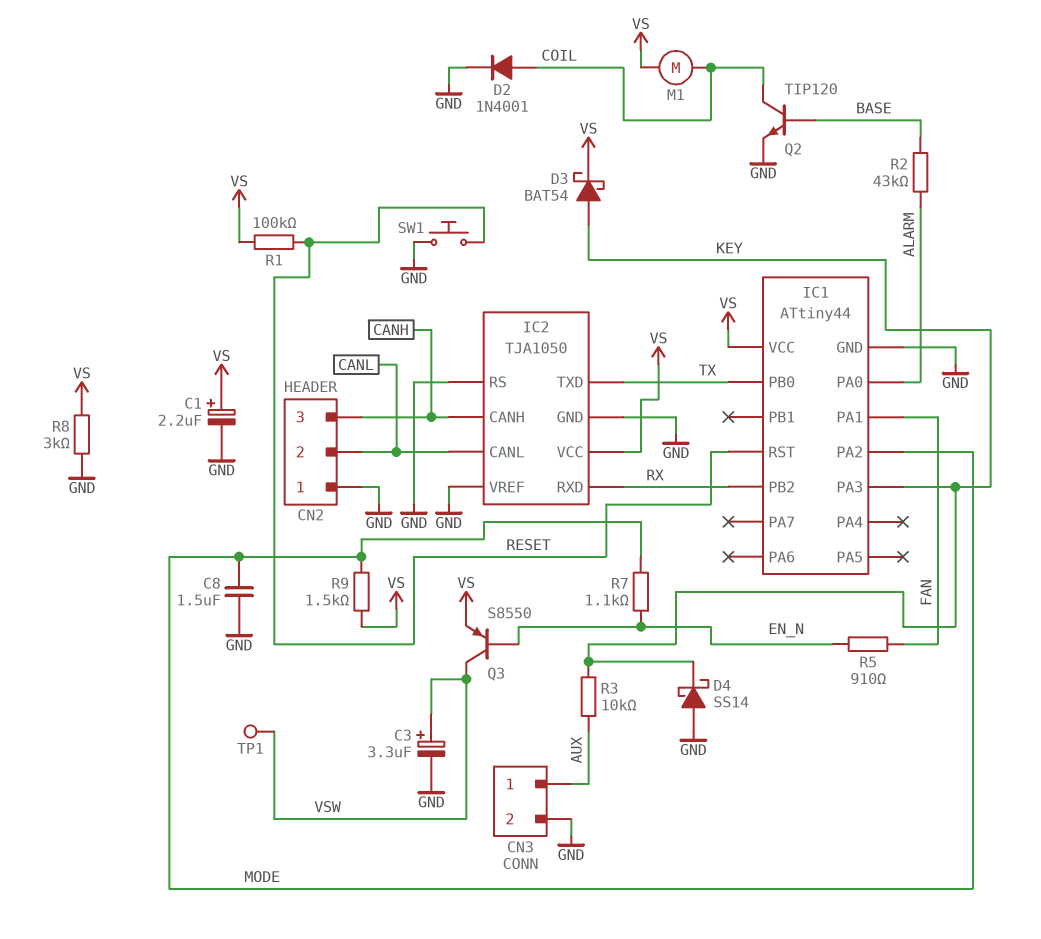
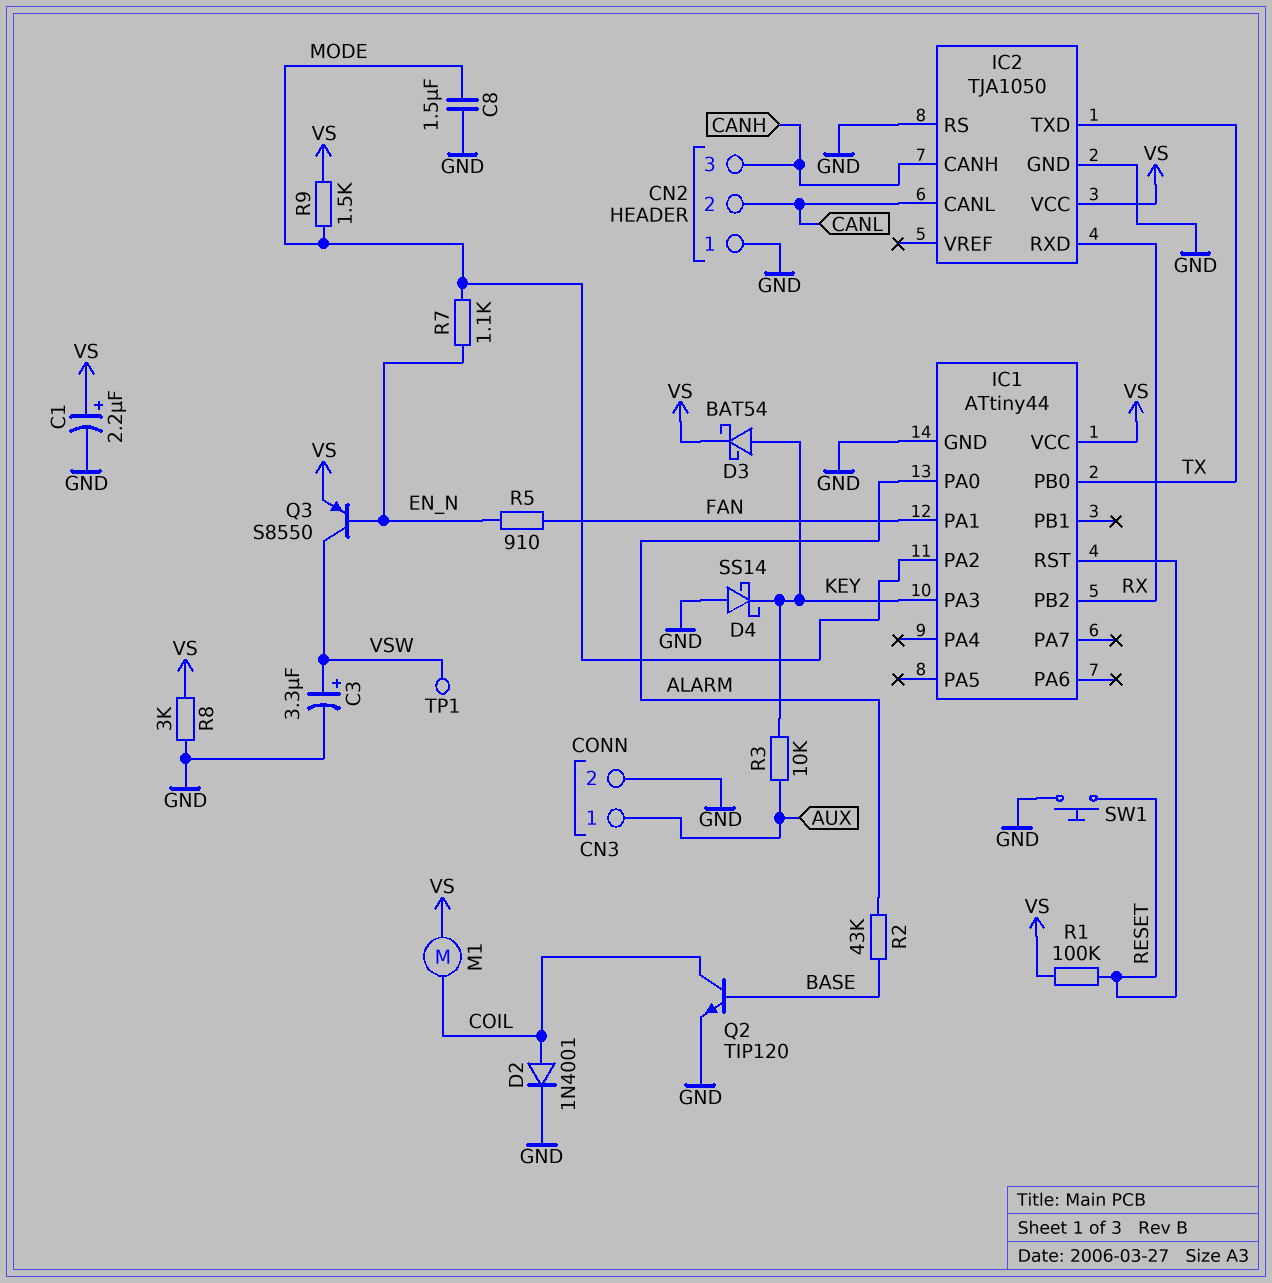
IC2 pin VREF: GND -> none

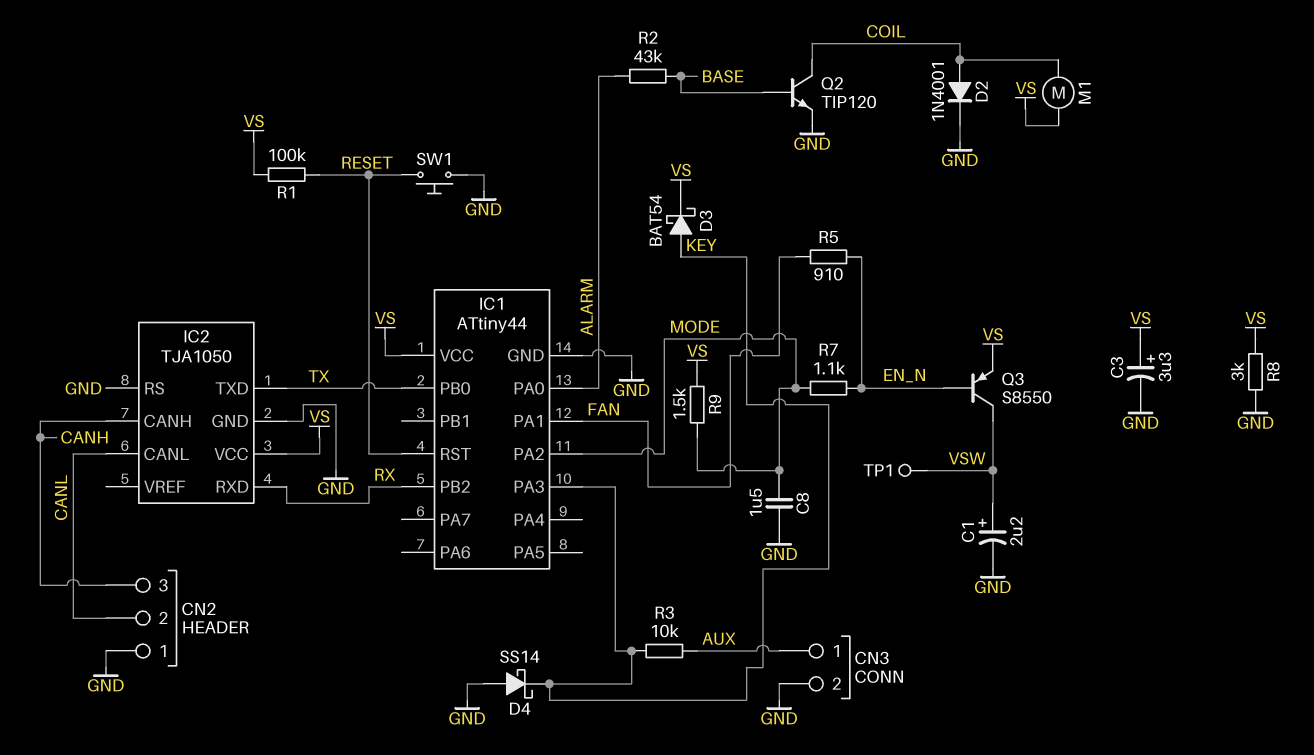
C1: 2.2uF (plus VS, minus GND) -> 2.2uF (plus VSW, minus GND)
C3: 3.3uF (plus VSW, minus GND) -> 3.3uF (plus VS, minus GND)

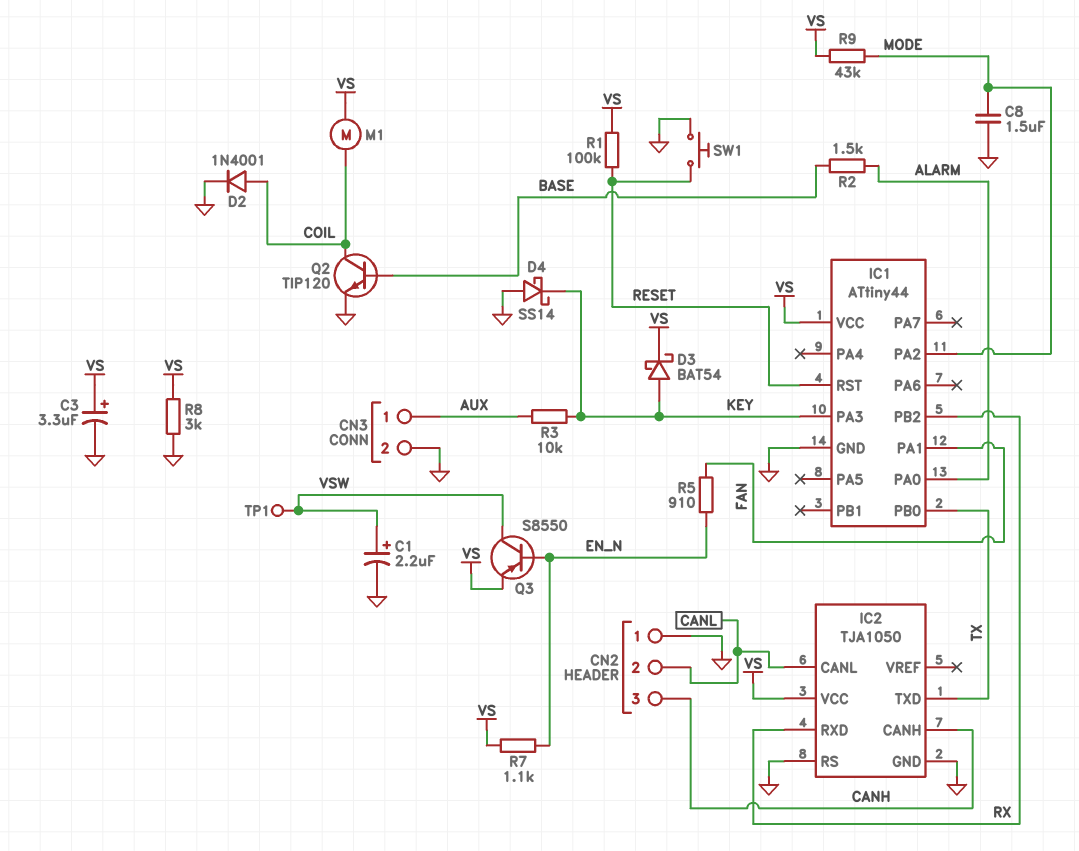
R2: 43k (ALARM, BASE) -> 1.5k (ALARM, BASE)
R7: 1.1k (EN_N, MODE) -> 1.1k (EN_N, VS)
R9: 1.5k (MODE, VS) -> 43k (MODE, VS)

